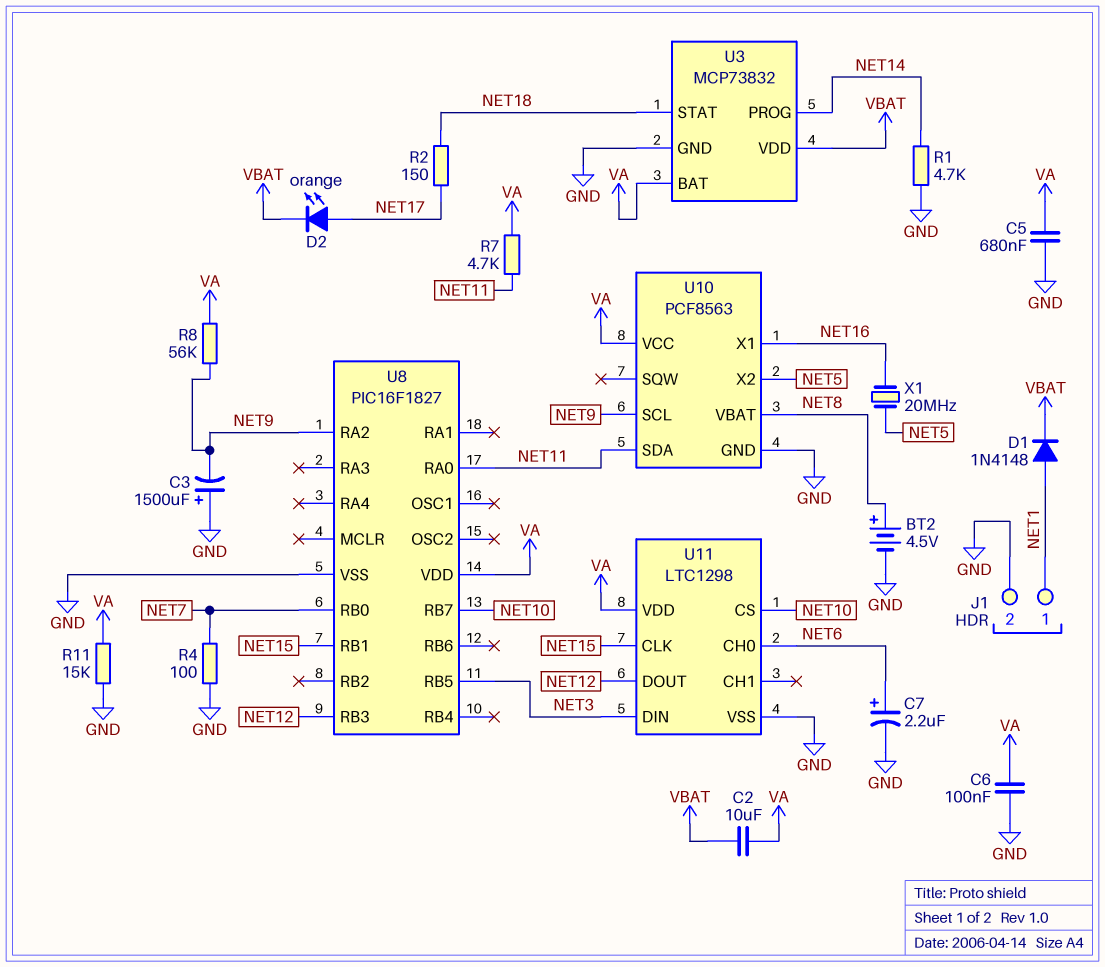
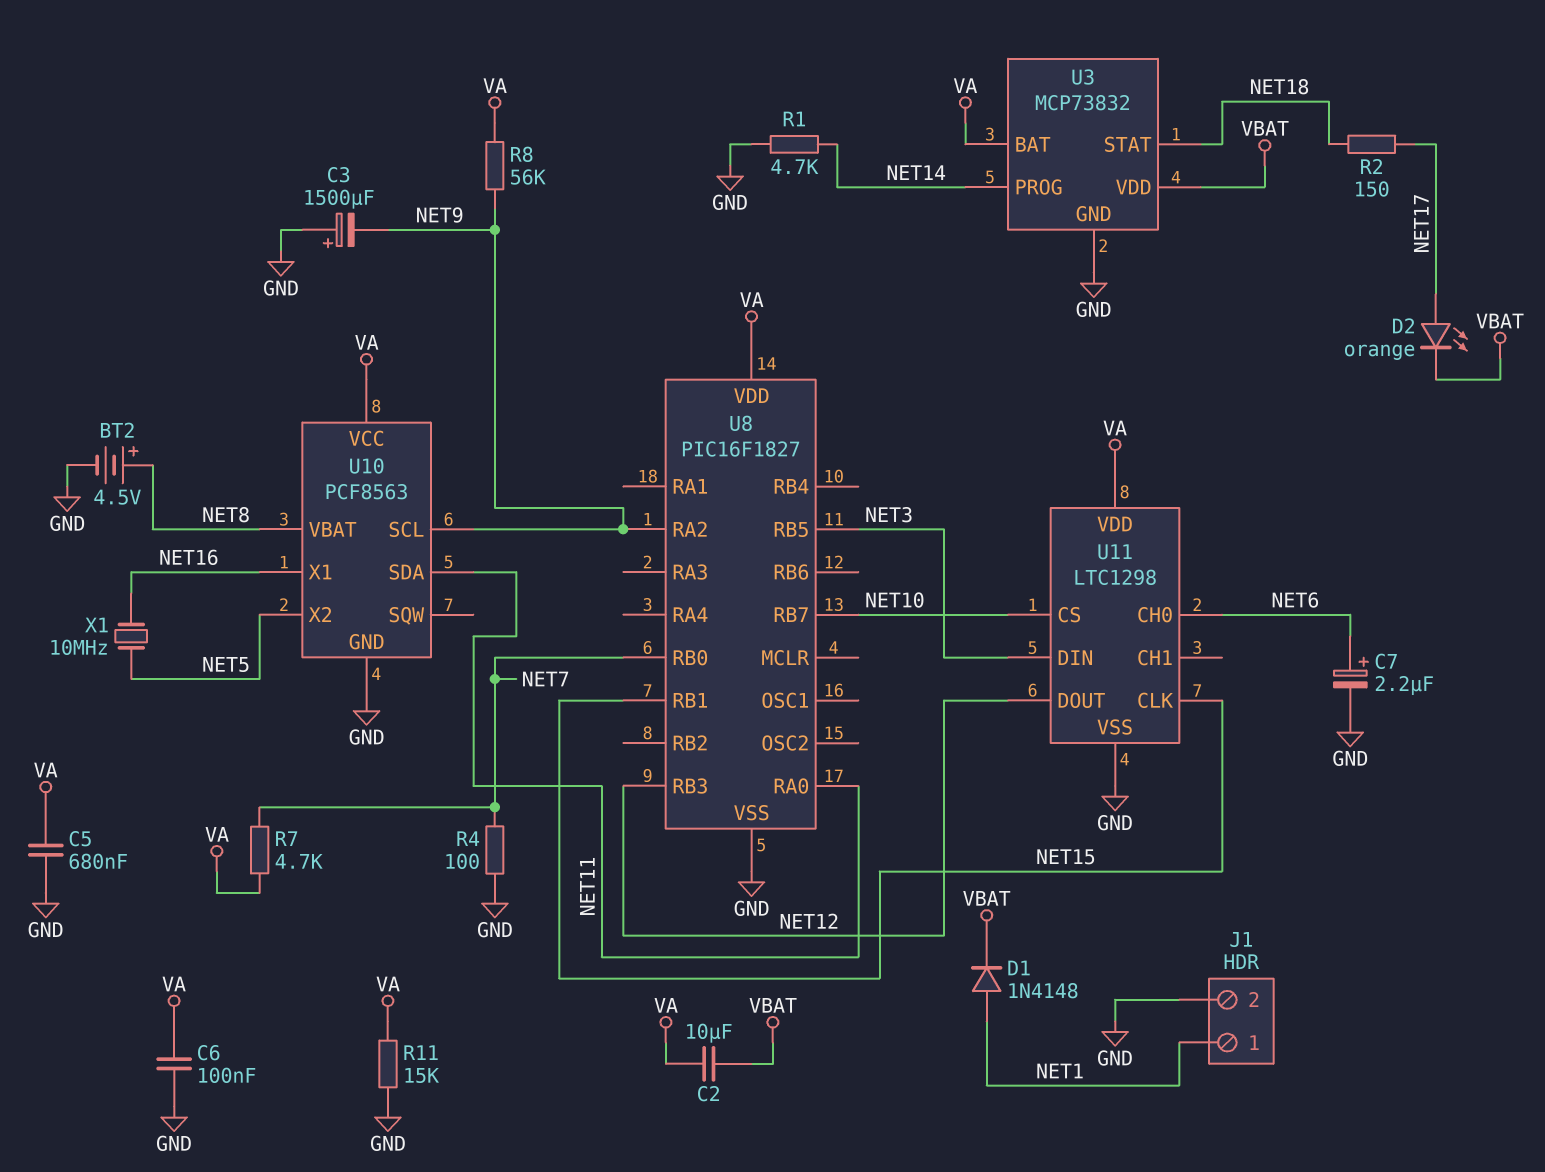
R7: 4.7k (NET11, VA) -> 4.7k (NET7, VA)
X1: 20MHz (NET5, NET16) -> 10MHz (NET5, NET16)

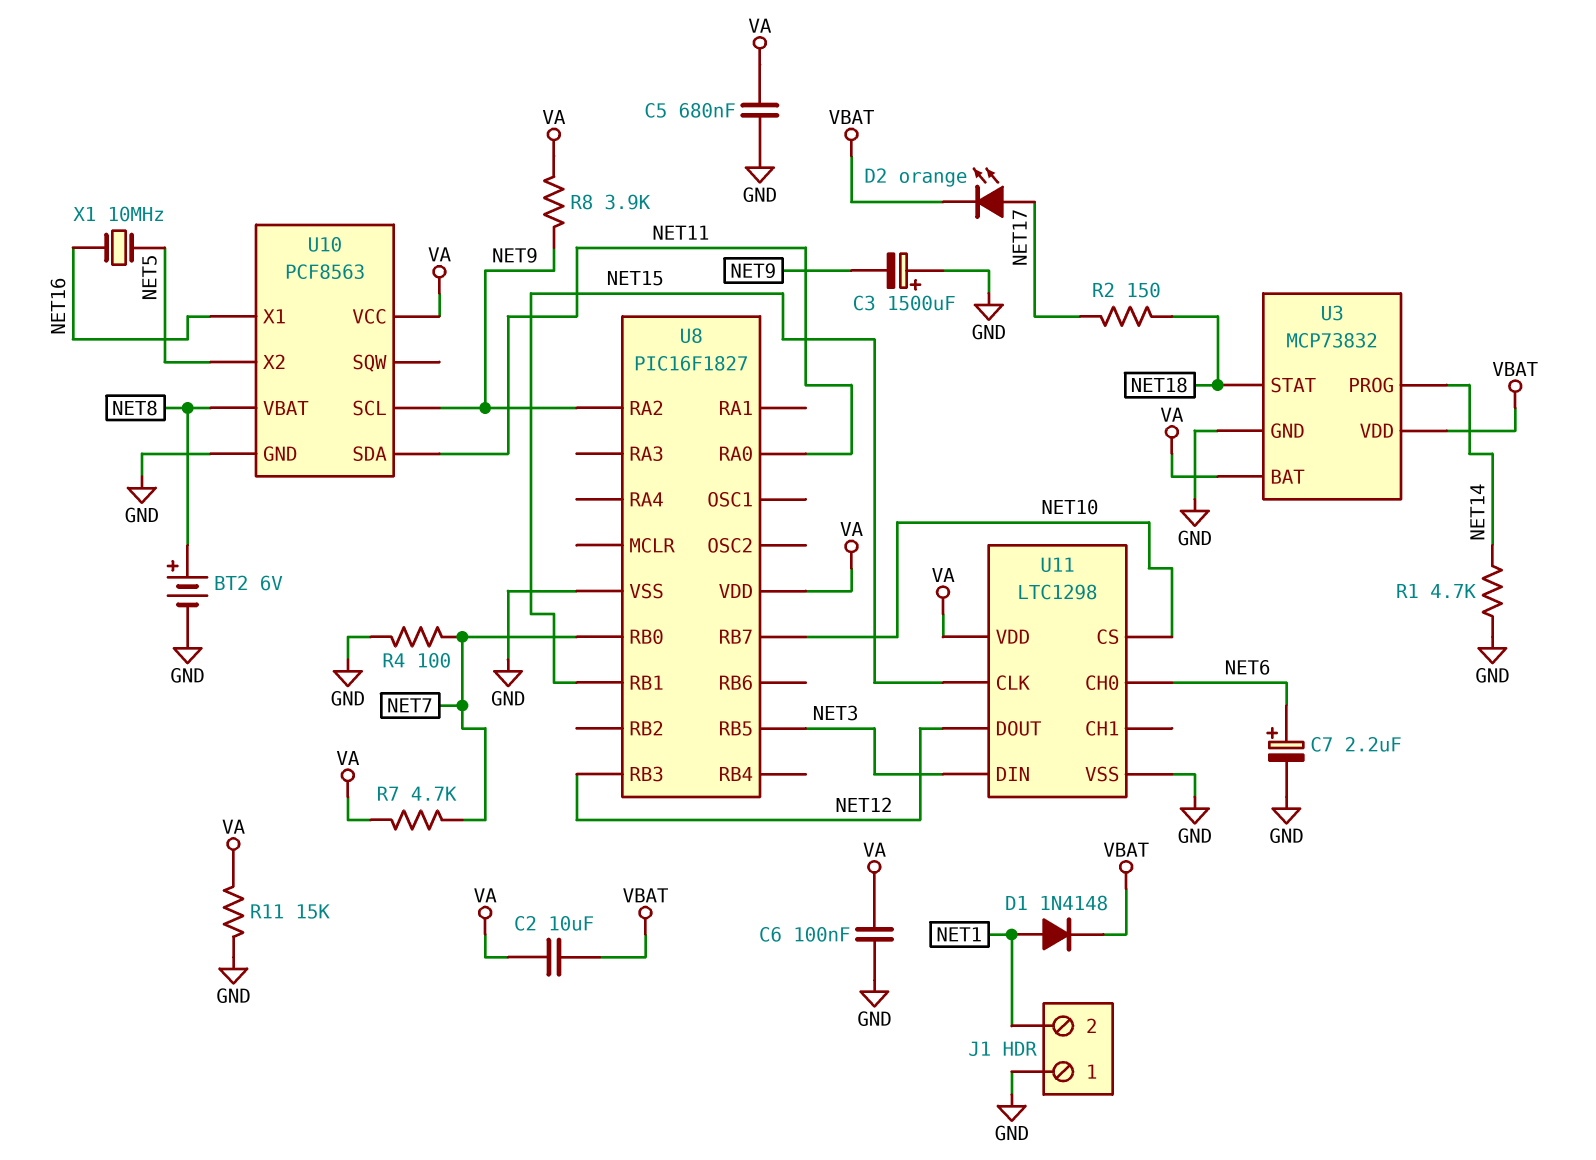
BT2: 4.5V (plus NET8, minus GND) -> 6V (plus NET8, minus GND)
J1 pin 1: NET1 -> GND
J1 pin 2: GND -> NET1
R8: 56k (NET9, VA) -> 3.9k (NET9, VA)

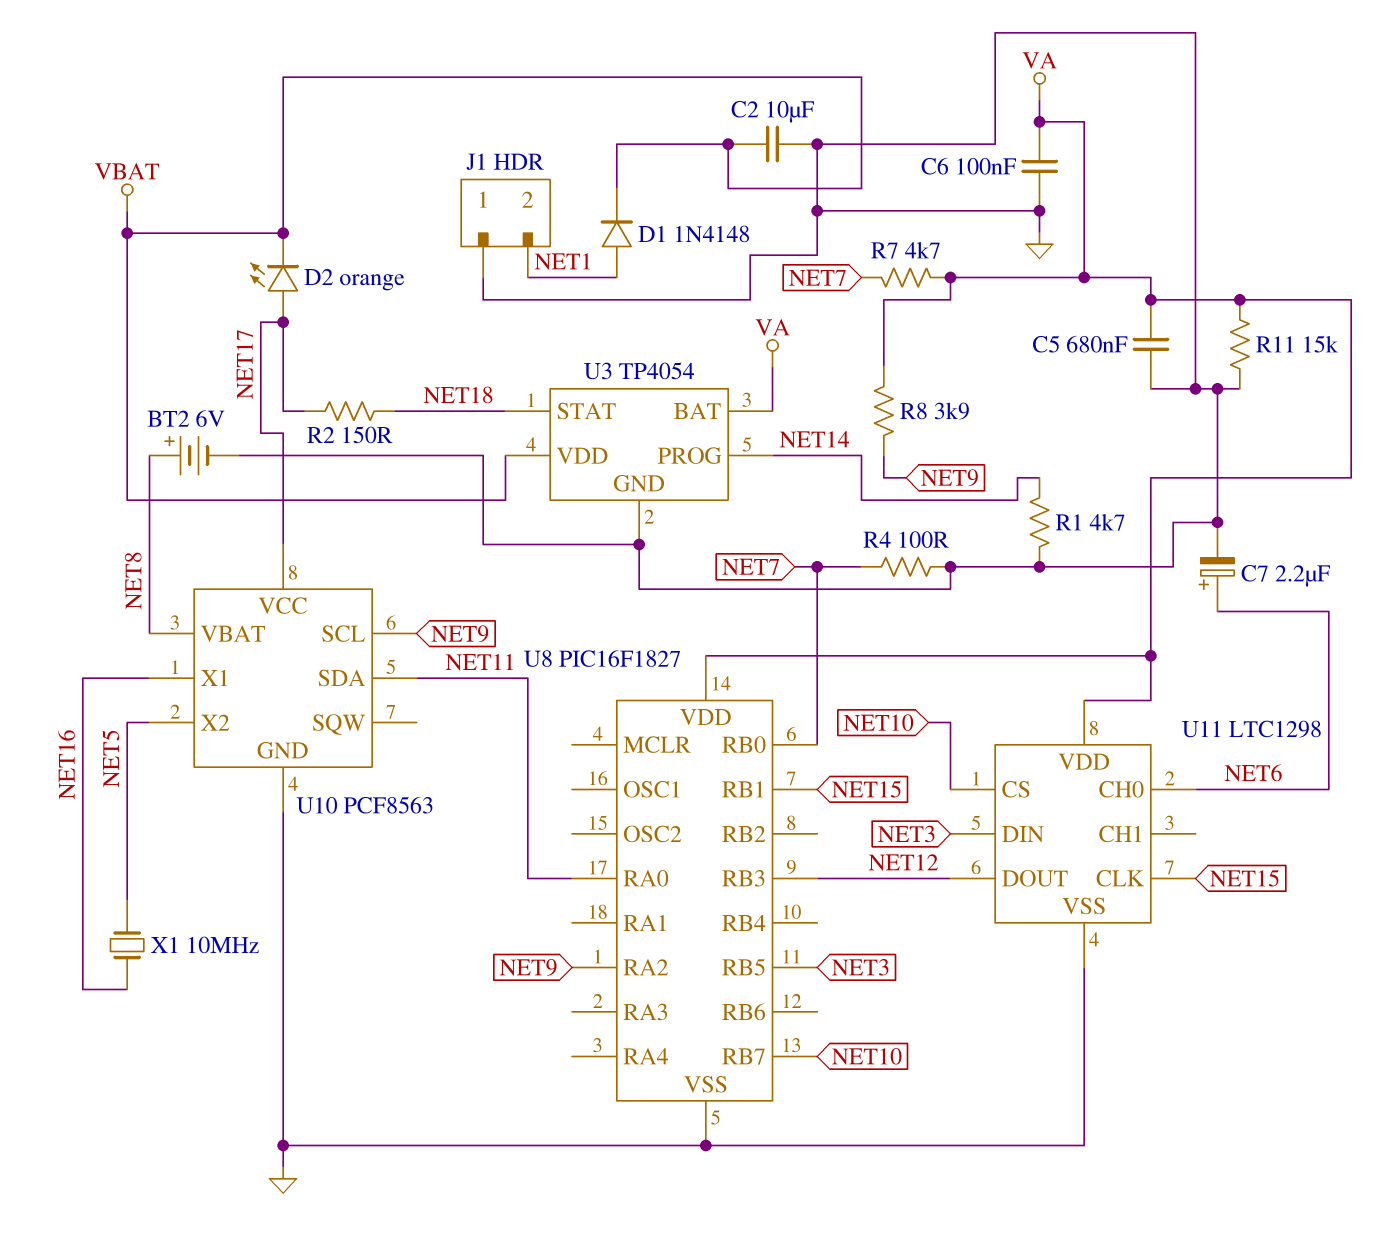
C2: 10uF (VA, VBAT) -> 10uF (GND, VBAT)
C3: 1500uF (plus GND, minus NET9) -> none
U3: MCP73832 -> TP4054
U10 pin VCC: VA -> NET17

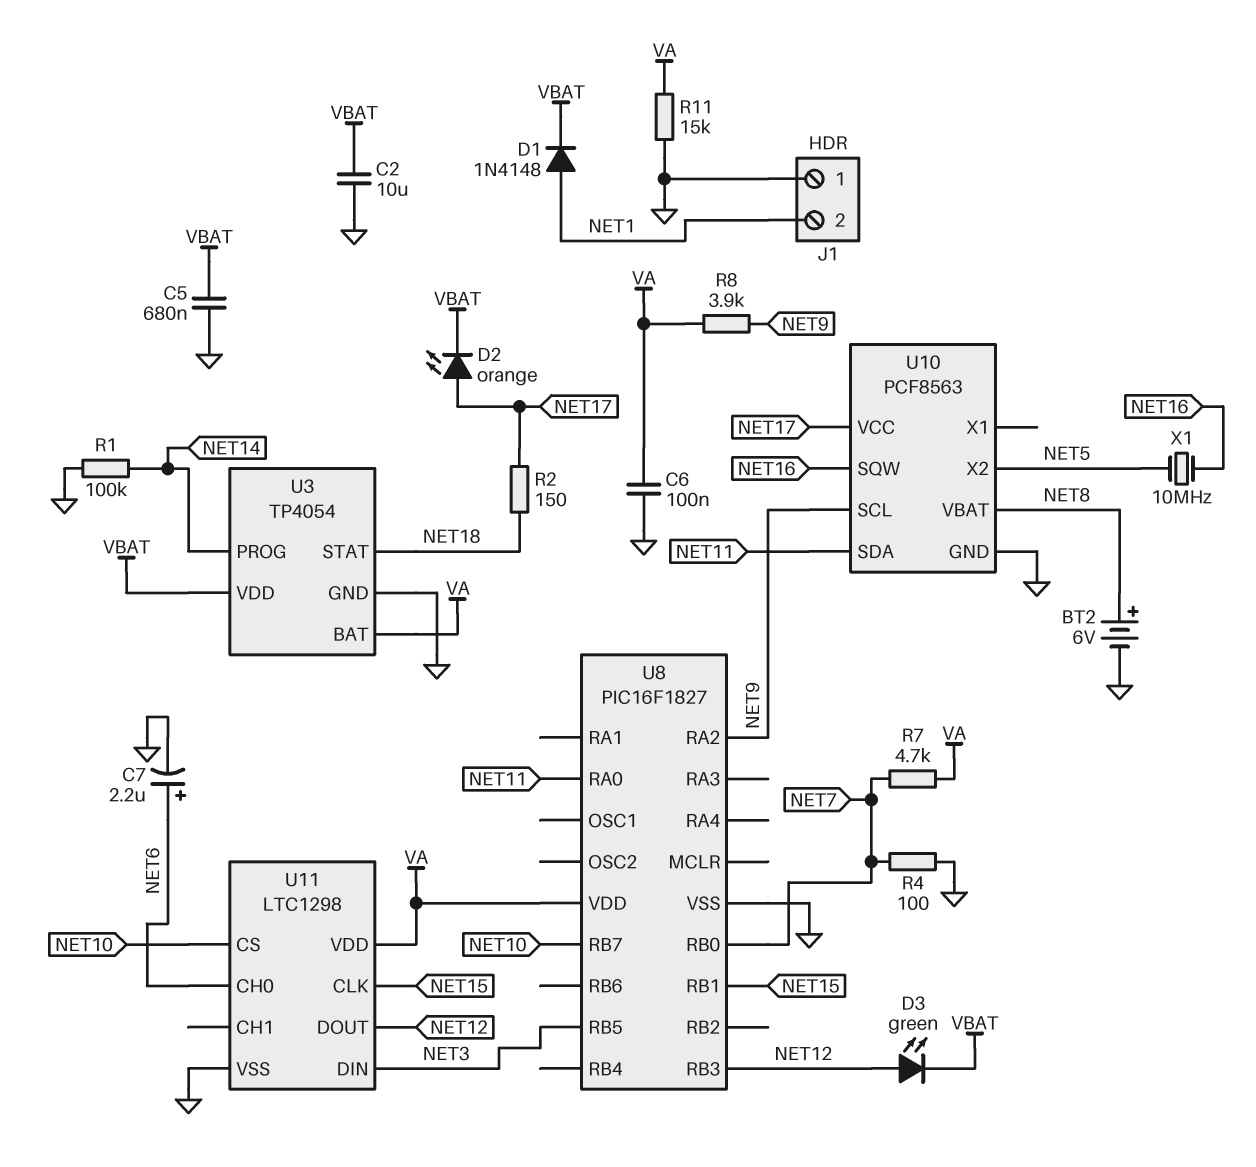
C5: 680nF (GND, VA) -> 680nF (GND, VBAT)
D3: none -> LED green (A NET12, K VBAT)
R1: 4.7k (GND, NET14) -> 100k (GND, NET14)
U10 pin SQW: none -> NET16
U10 pin X1: NET16 -> none

